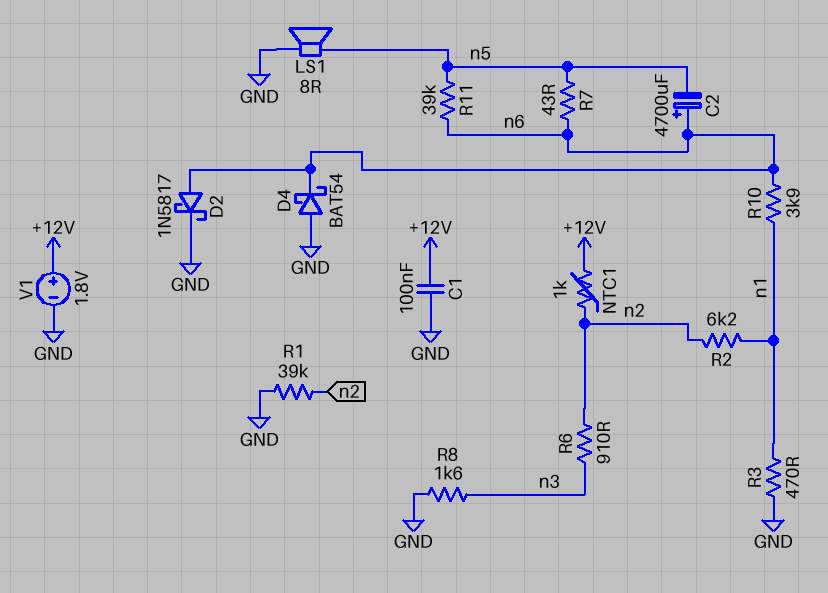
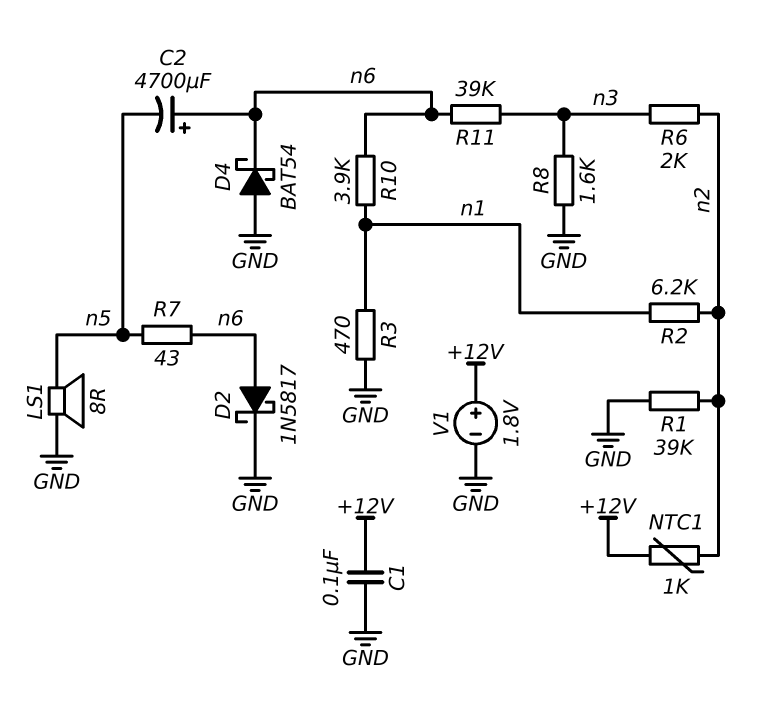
R6: 910 (n2, n3) -> 2k (n2, n3)
R11: 39k (n5, n6) -> 39k (n3, n6)

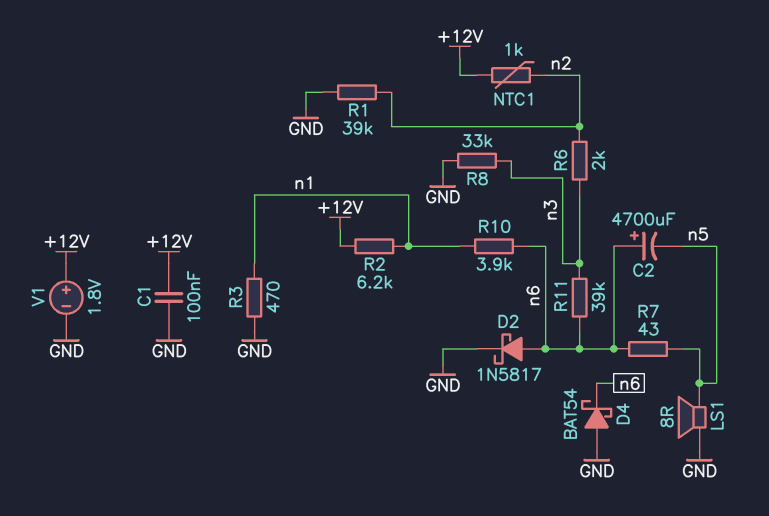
R2: 6.2k (n1, n2) -> 6.2k (+12V, n1)
R8: 1.6k (GND, n3) -> 33k (GND, n3)

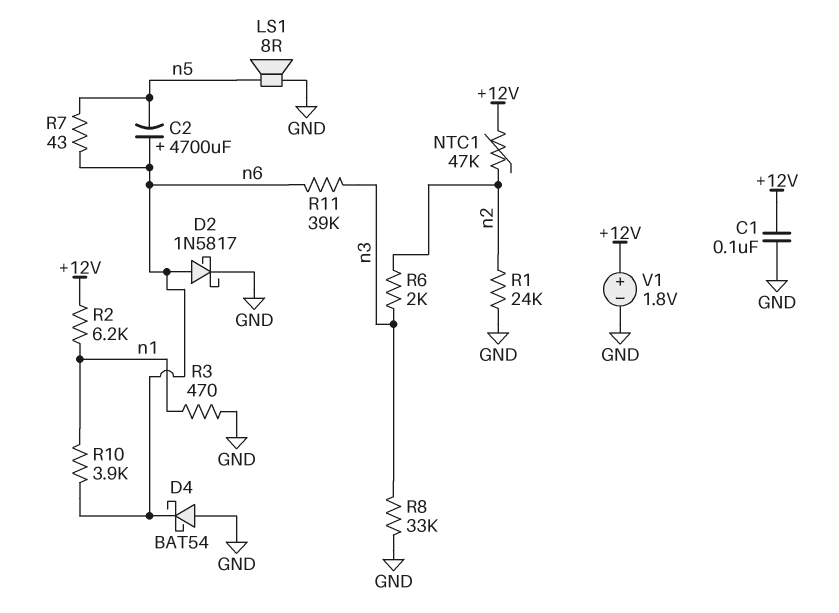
NTC1: 1k (+12V, n2) -> 47k (+12V, n2)
R1: 39k (GND, n2) -> 24k (GND, n2)

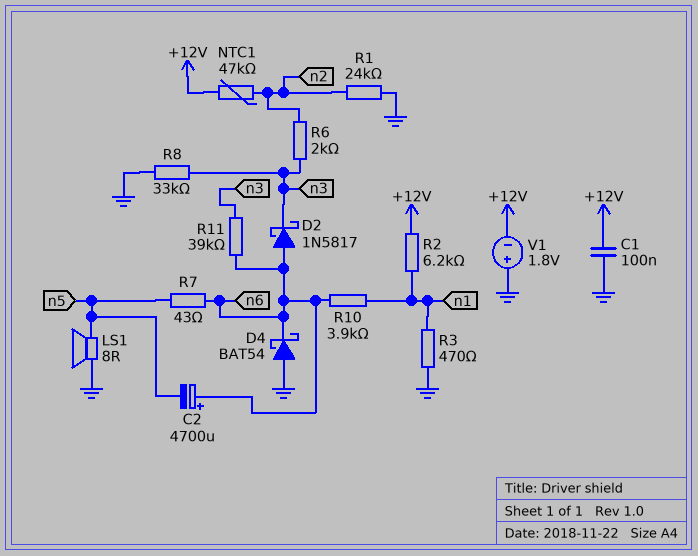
D2: schottky 1N5817 (A n6, K GND) -> schottky 1N5817 (A n6, K n3)
V1: 1.8V (plus +12V, minus GND) -> 1.8V (plus GND, minus +12V)

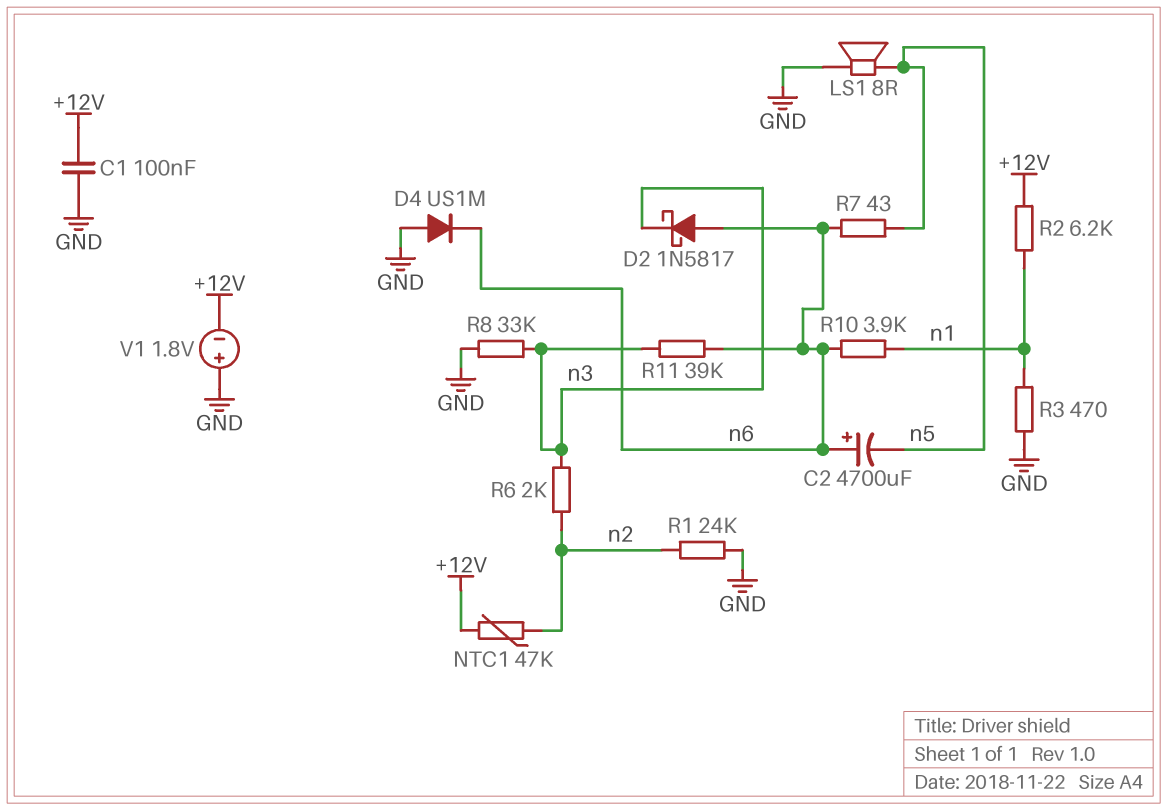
D4: schottky BAT54 (A GND, K n6) -> diode US1M (A GND, K n6)

